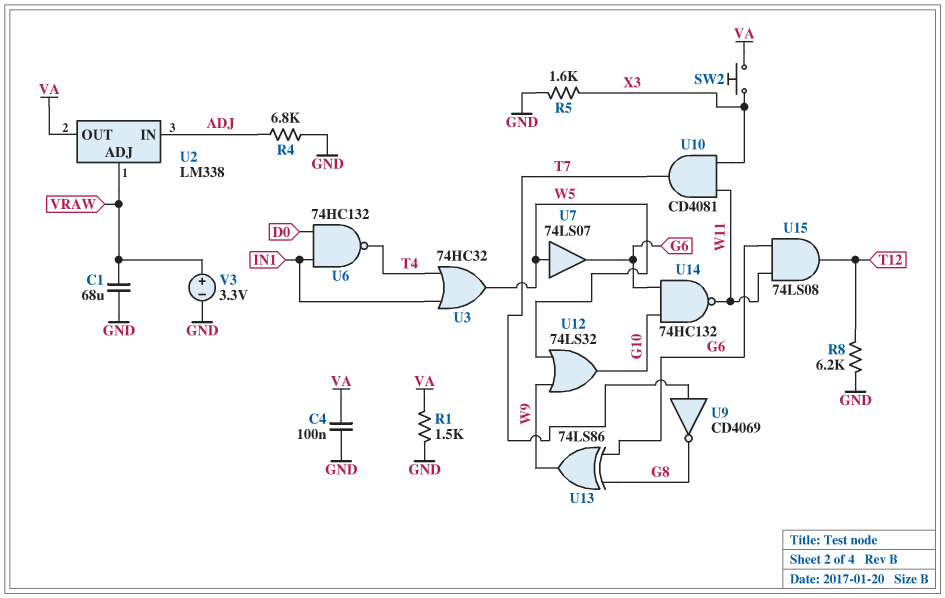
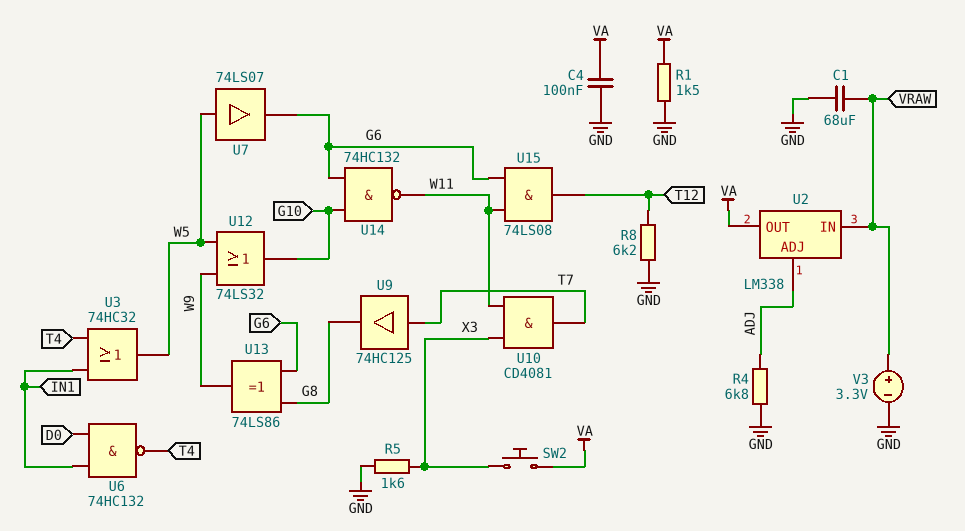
U2 pin ADJ: VRAW -> ADJ
U2 pin IN: ADJ -> VRAW
U9: NOT CD4069 (in T7, out G8) -> buffer 74HC125 (in T7, out G8)

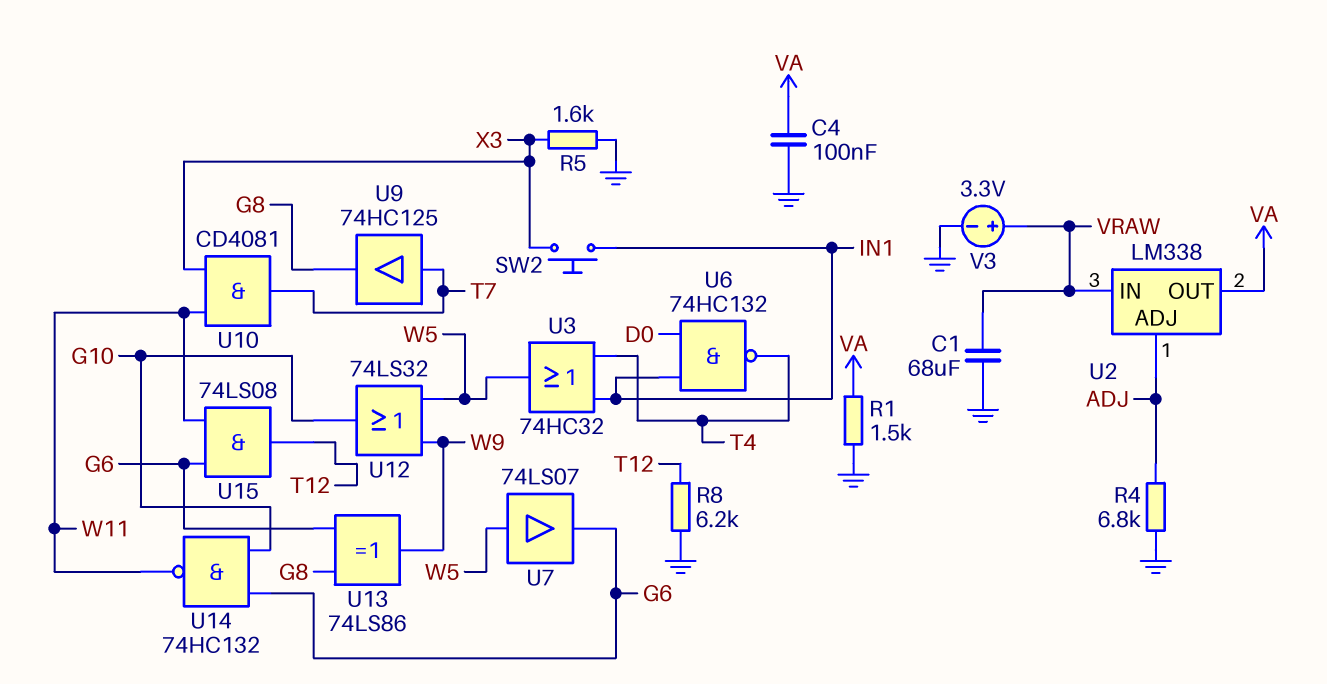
SW2: button (VA, X3) -> button (IN1, X3)

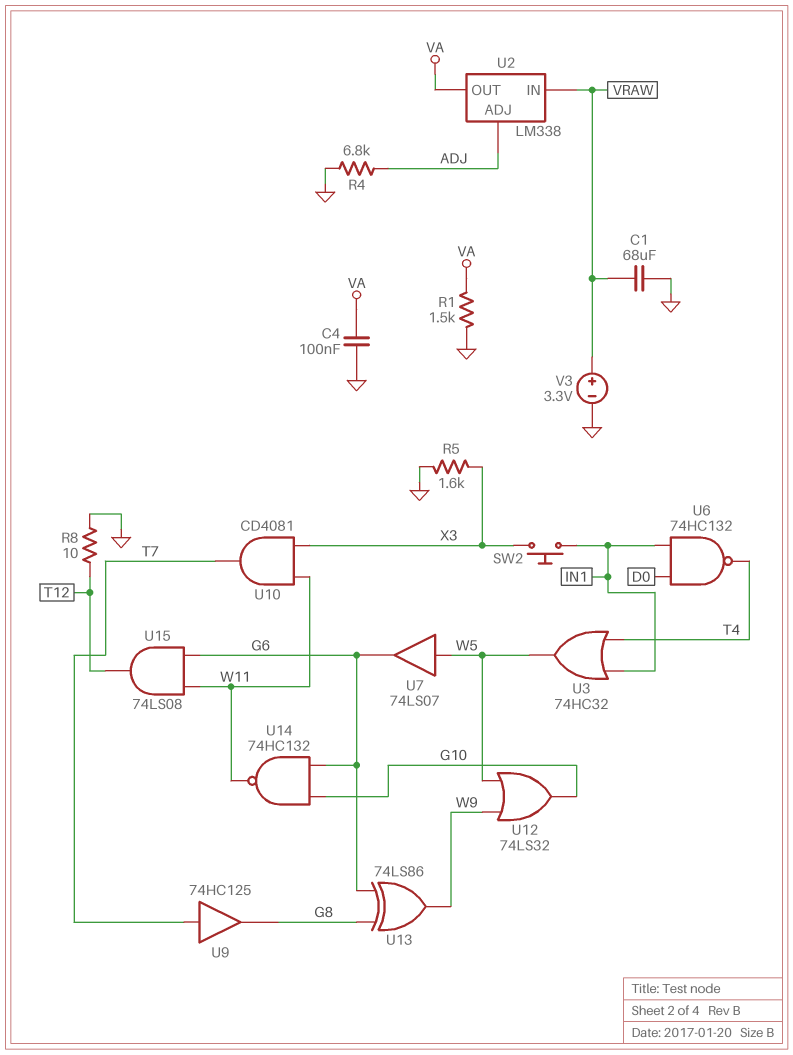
R8: 6.2k (GND, T12) -> 10 (GND, T12)

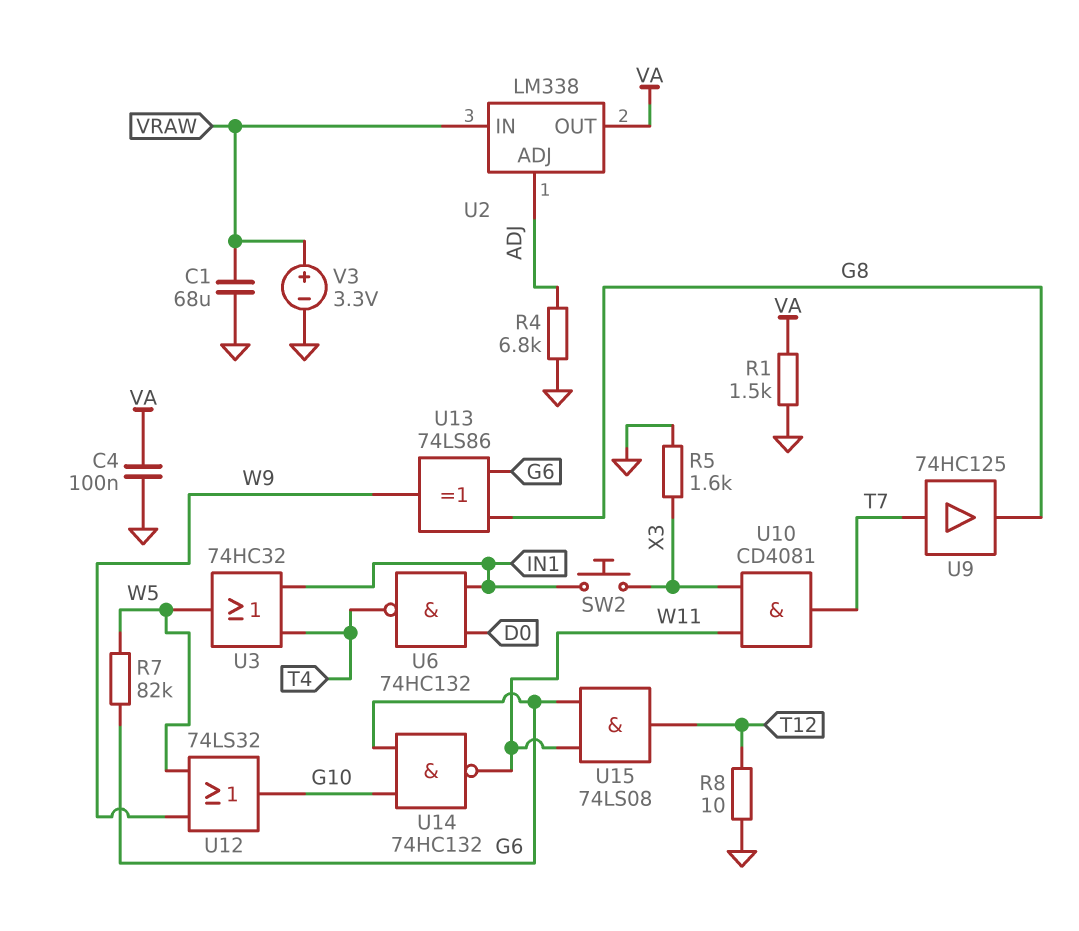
R7: none -> 82k (G6, W5)
U7: buffer 74LS07 (in W5, out G6) -> none

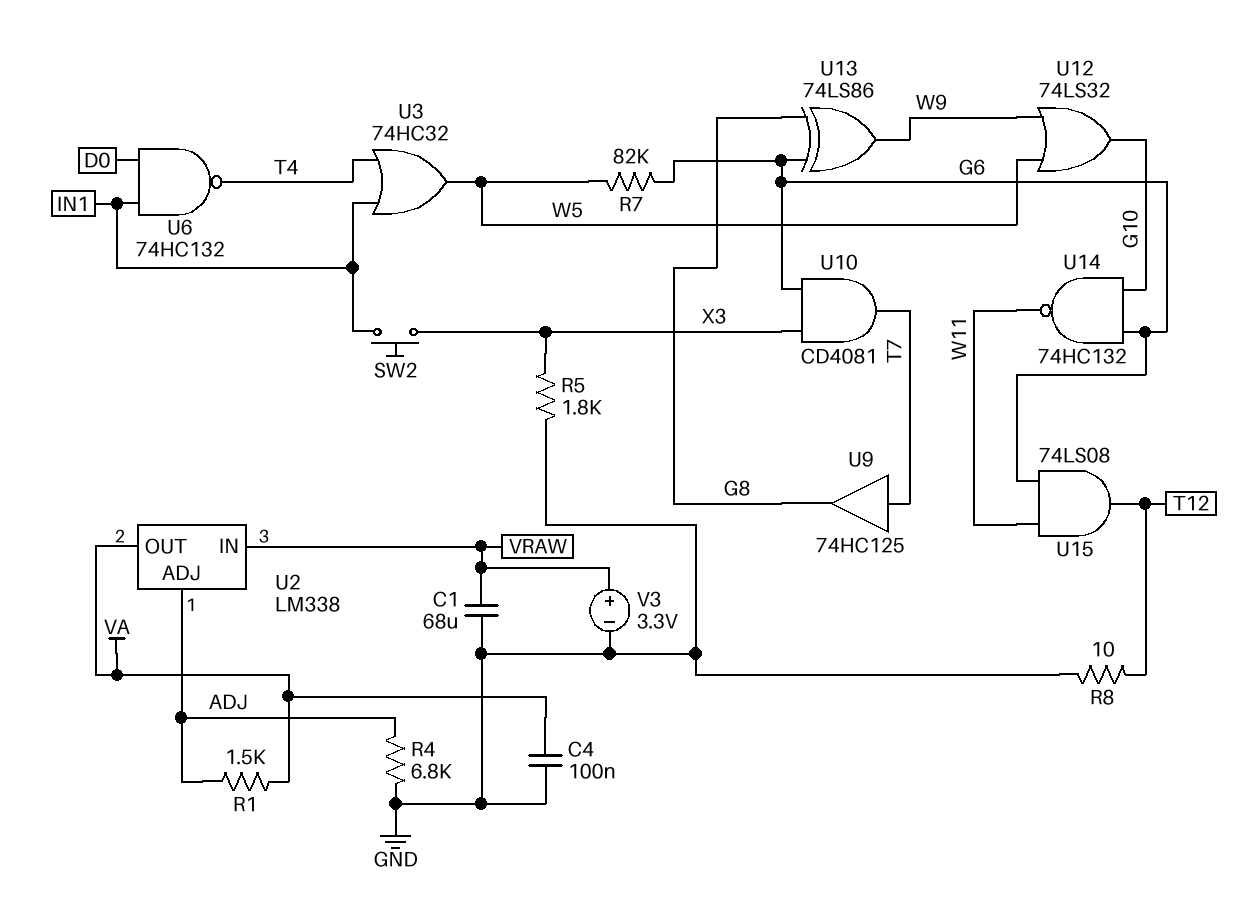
R1: 1.5k (GND, VA) -> 1.5k (ADJ, VA)
R5: 1.6k (GND, X3) -> 1.8k (GND, X3)
U10: AND CD4081 (in W11, in X3, out T7) -> AND CD4081 (in G6, in X3, out T7)

